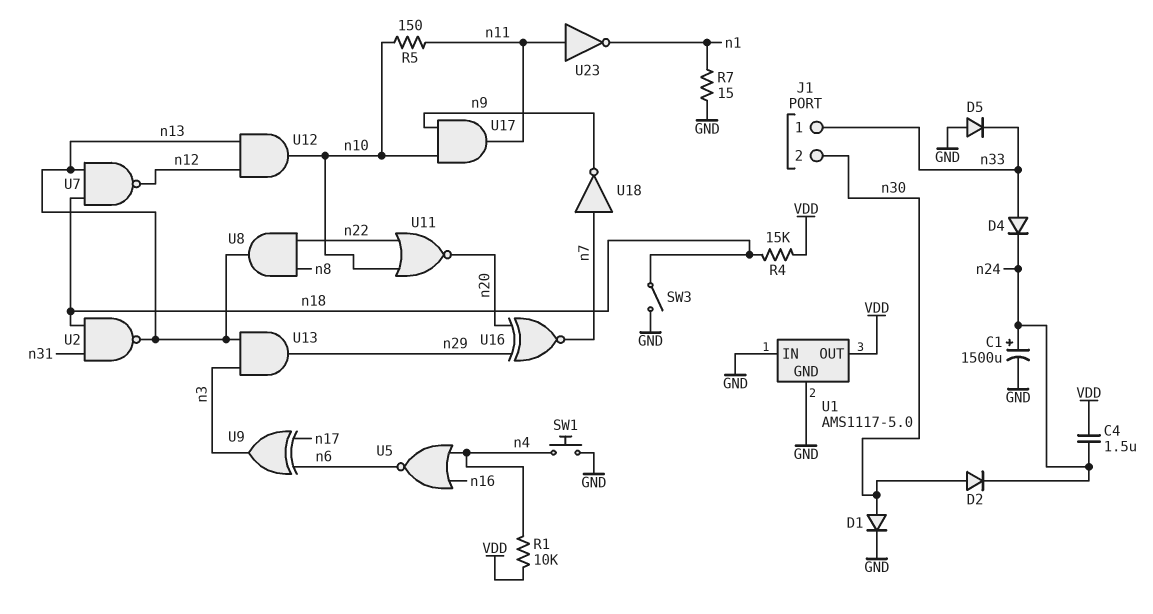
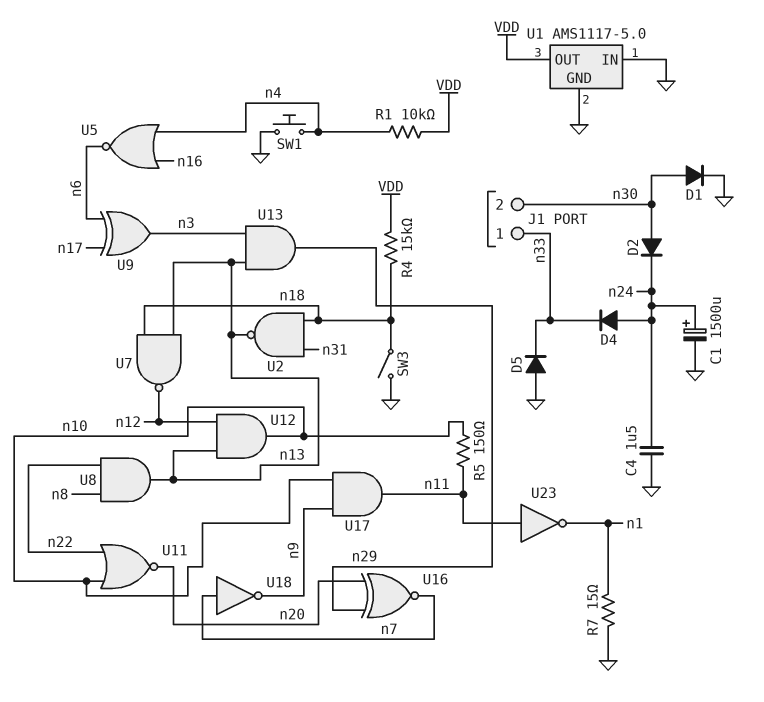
C4: 1.5uF (VDD, n24) -> 1.5uF (GND, n24)
D4: diode (A n33, K n24) -> diode (A n24, K n33)

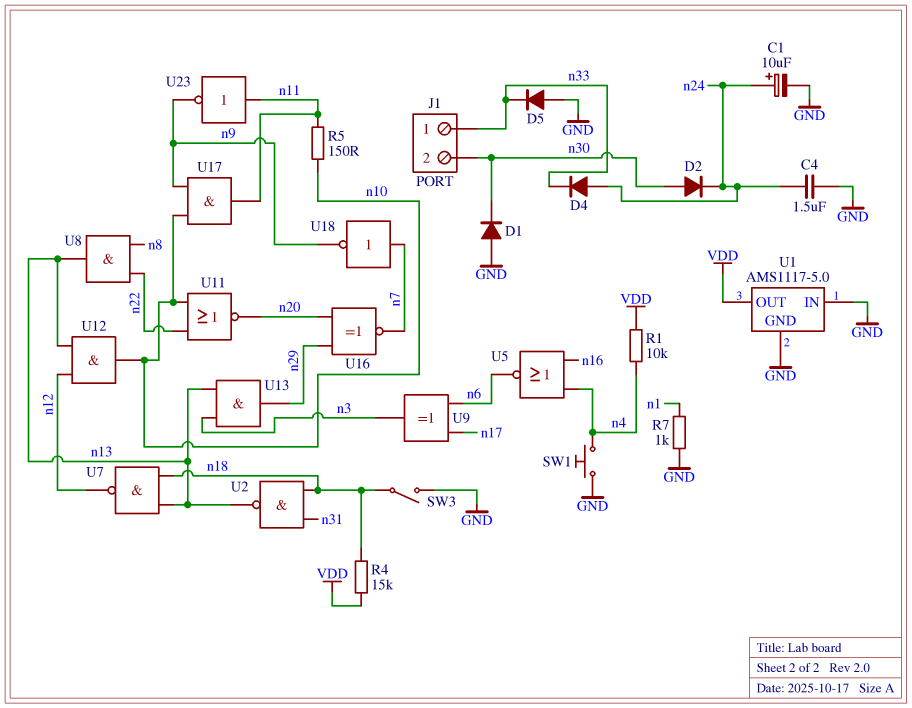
C1: 1500uF (plus n24, minus GND) -> 10uF (plus n24, minus GND)
D1: diode (A n30, K GND) -> diode (A GND, K n30)
R7: 15 (GND, n1) -> 1k (GND, n1)
U23: NOT (in n11, out n1) -> NOT (in n11, out n9)

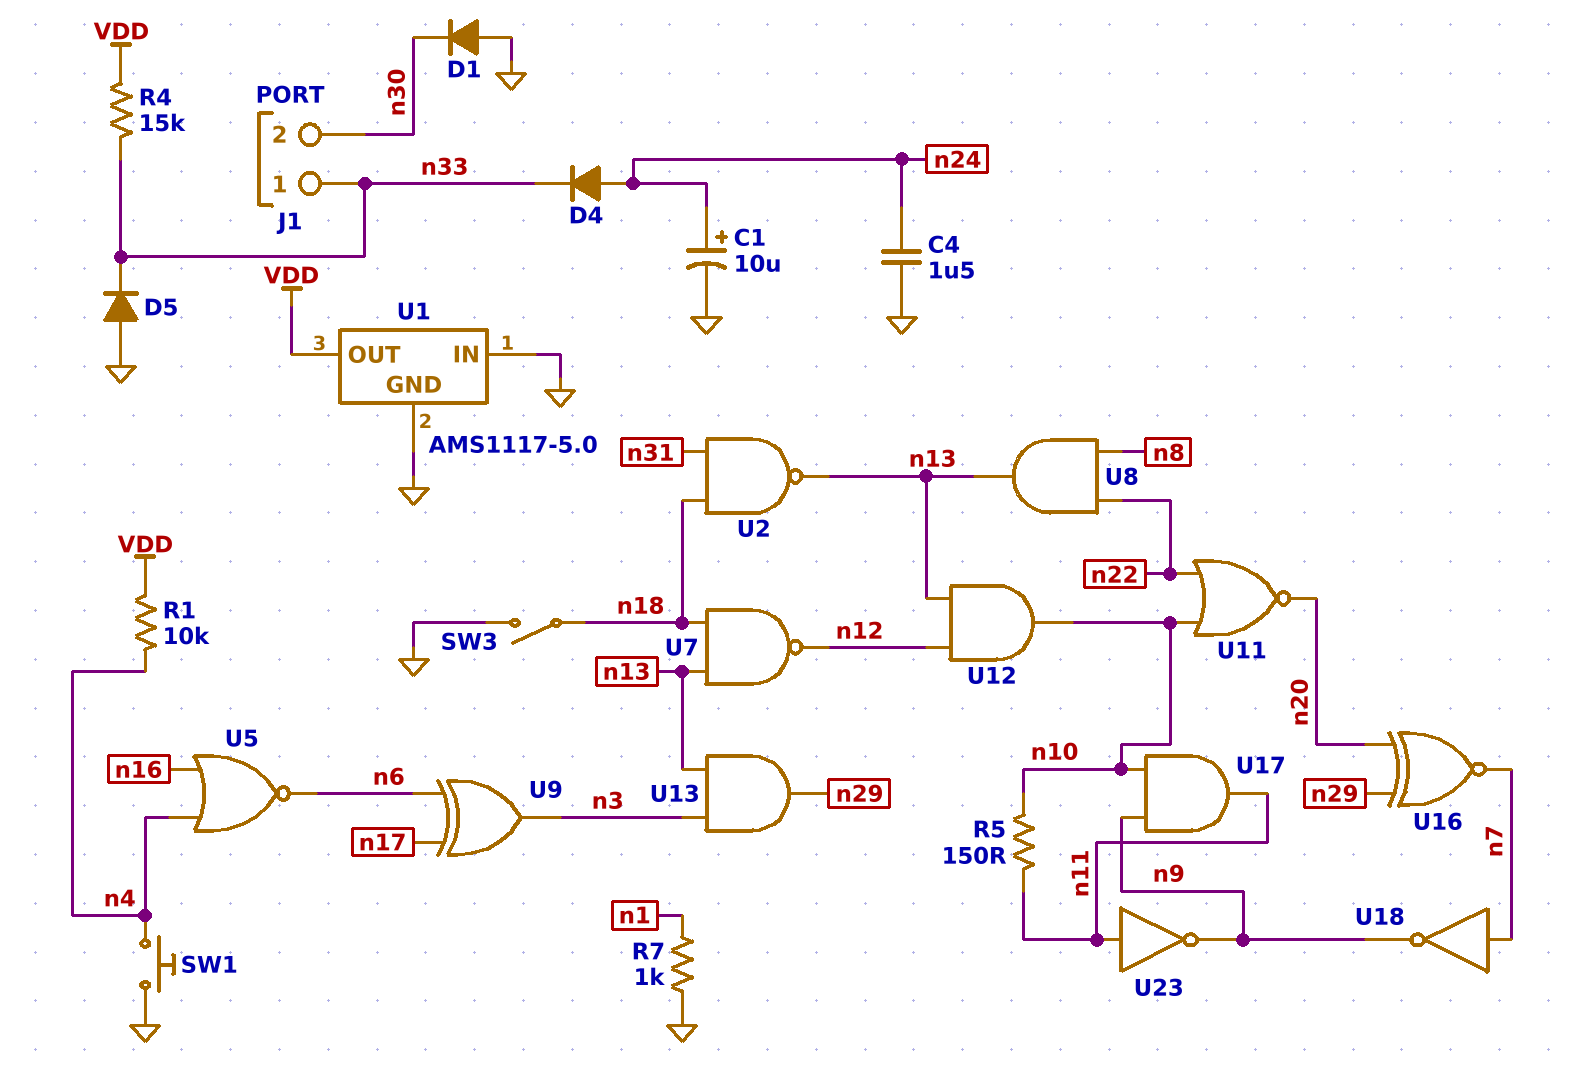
D2: diode (A n30, K n24) -> none
R4: 15k (VDD, n18) -> 15k (VDD, n33)

